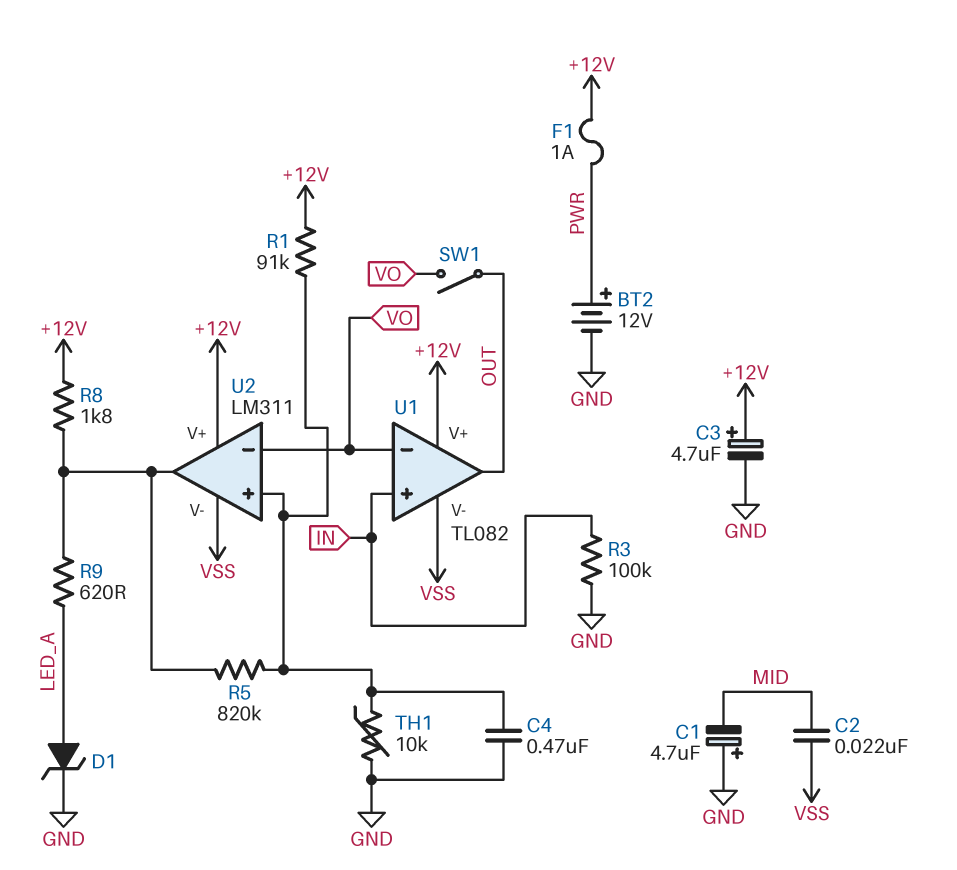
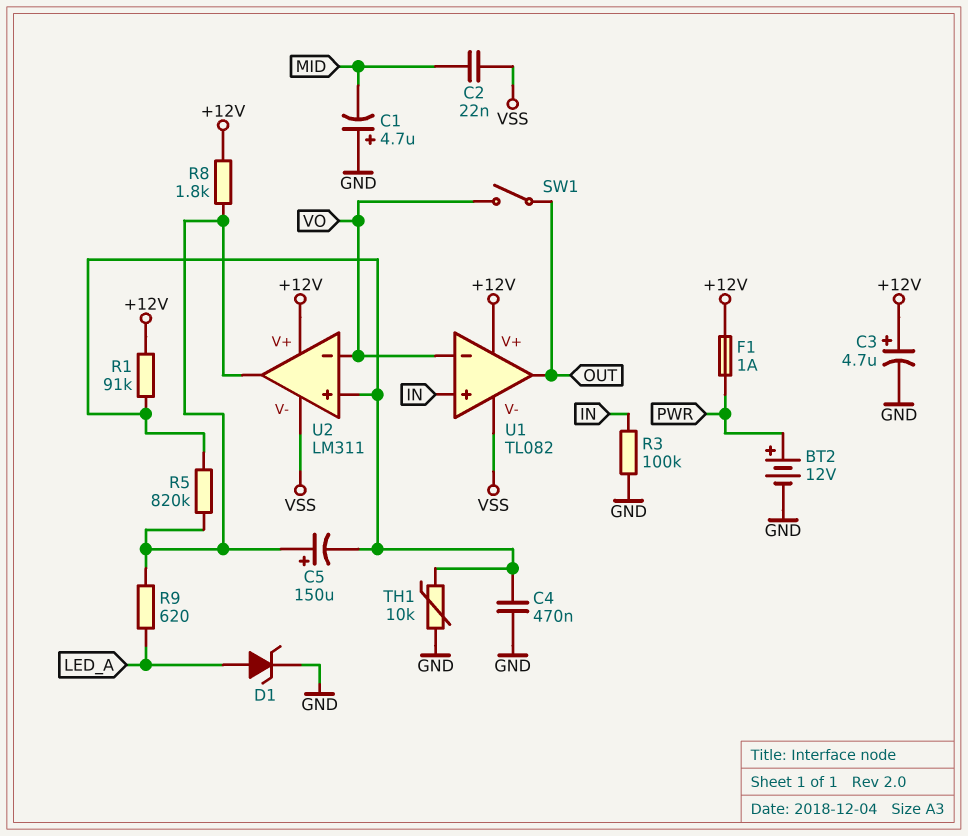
C5: none -> 150uF (plus U2/out, minus U2/in+)

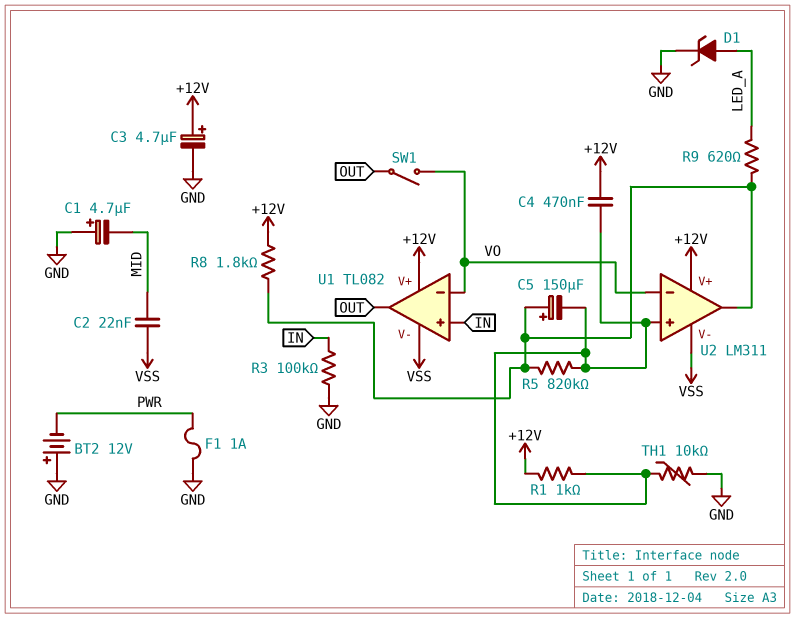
BT2: 12V (plus PWR, minus GND) -> 12V (plus GND, minus PWR)
C4: 470nF (GND, U2/in+) -> 470nF (+12V, U2/in+)
F1: 1A (+12V, PWR) -> 1A (GND, PWR)
R1: 91k (+12V, U2/in+) -> 1k (+12V, U2/in+)

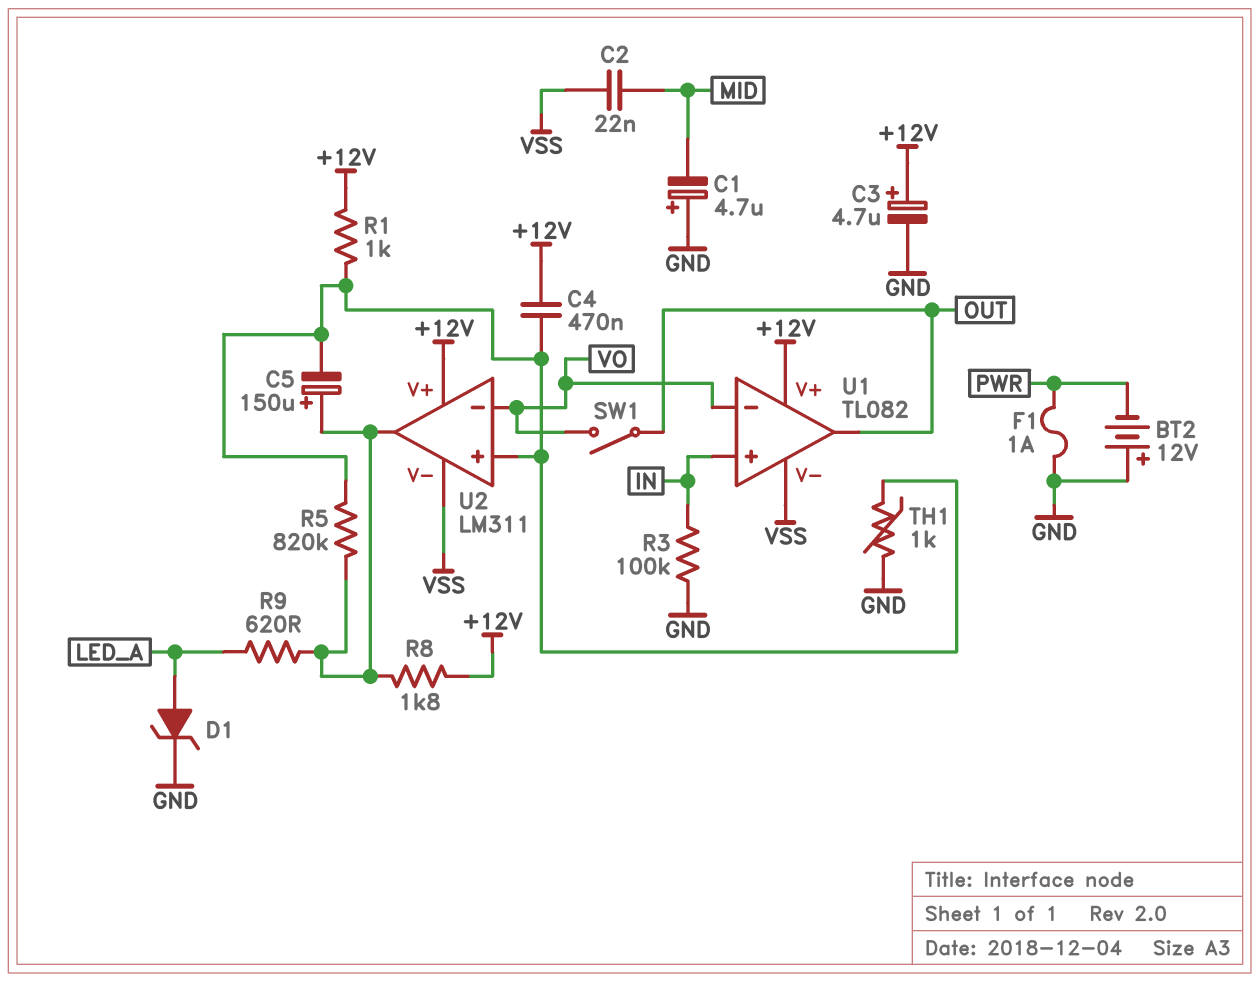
TH1: 10k (GND, U2/in+) -> 1k (GND, U2/in+)

